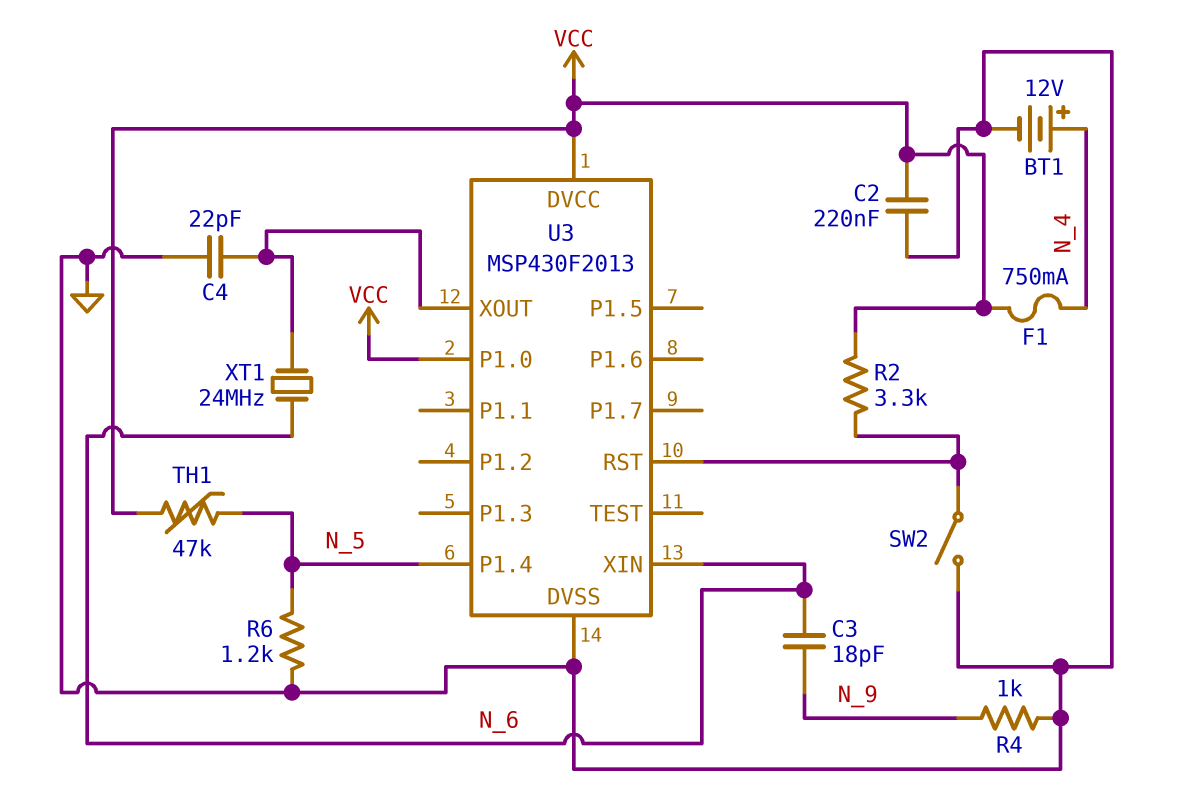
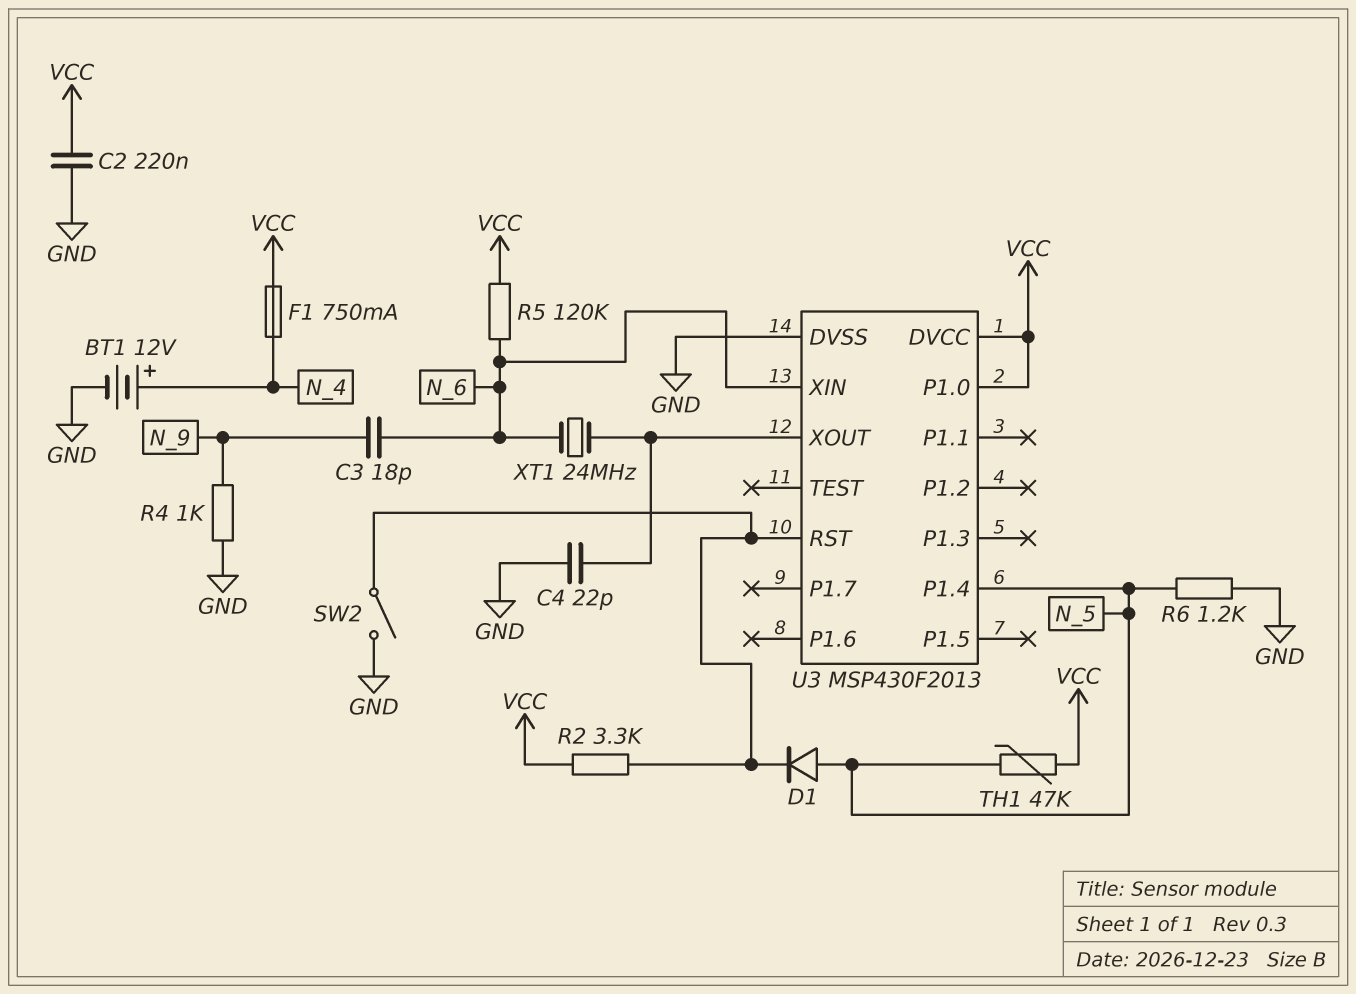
D1: none -> diode (A N_5, K U3/RST)
R5: none -> 120k (N_6, VCC)

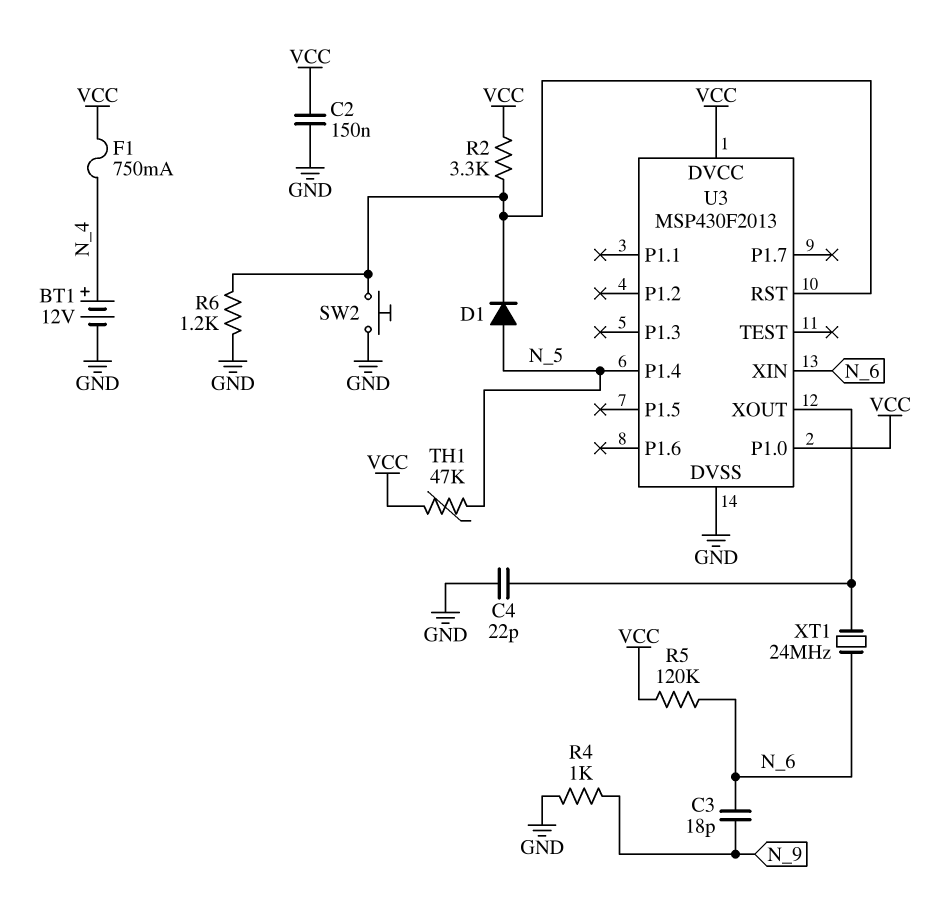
C2: 220nF (GND, VCC) -> 150nF (GND, VCC)
R6: 1.2k (GND, N_5) -> 1.2k (GND, U3/RST)
SW2: switch (GND, U3/RST) -> button (GND, U3/RST)

